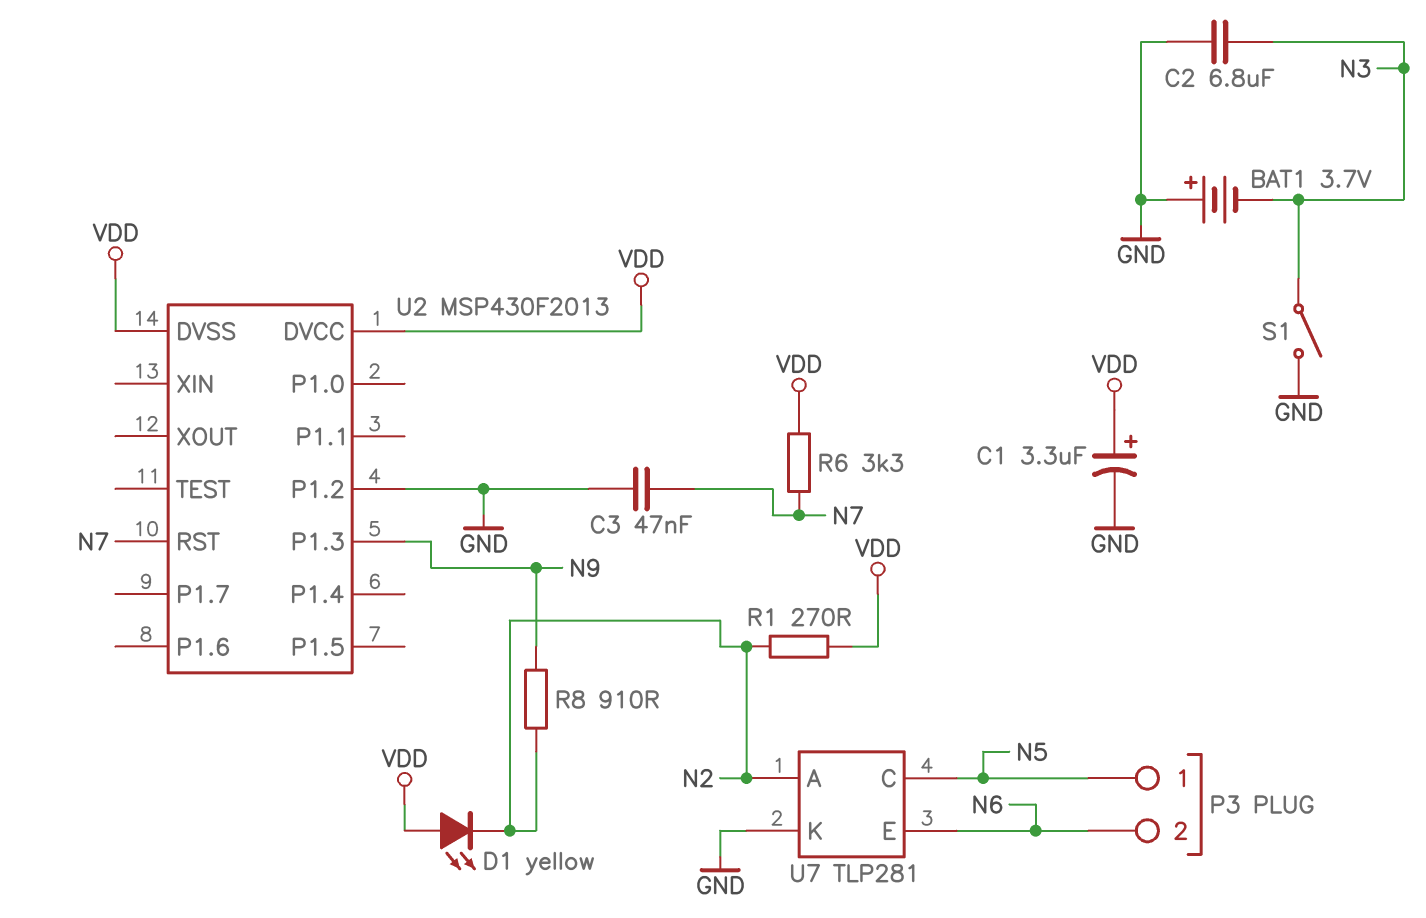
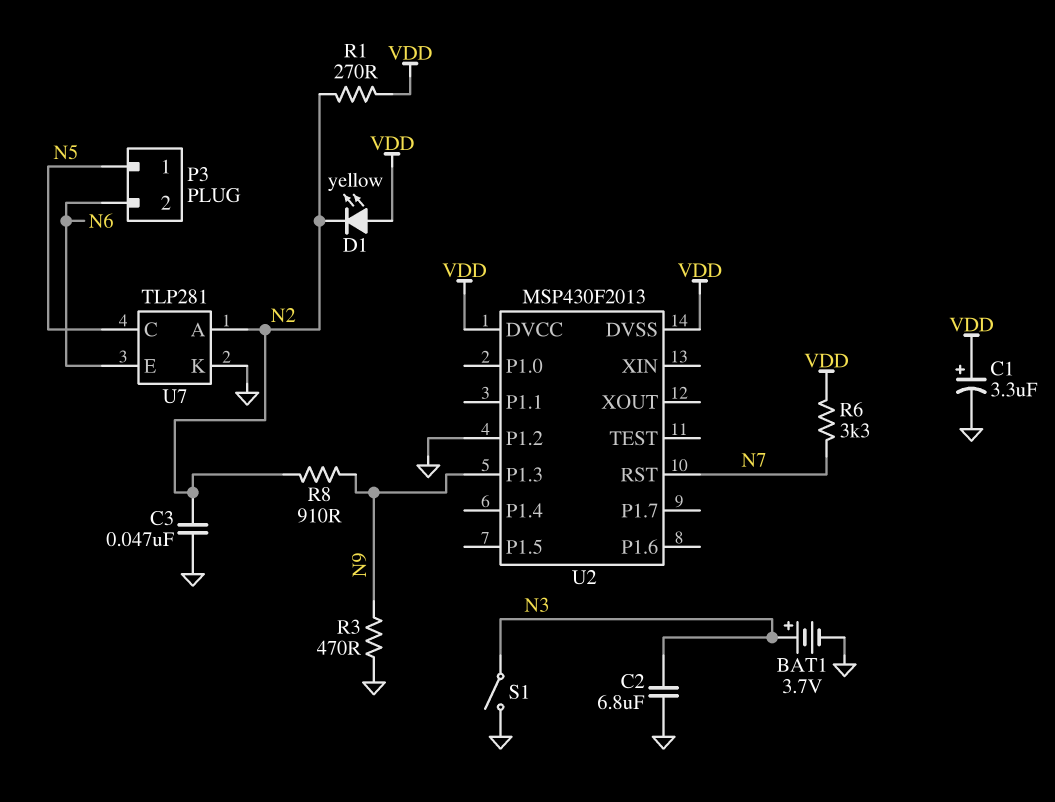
BAT1: 3.7V (plus GND, minus N3) -> 3.7V (plus N3, minus GND)
C3: 47nF (GND, N7) -> 47nF (GND, N2)
R3: none -> 470 (GND, N9)

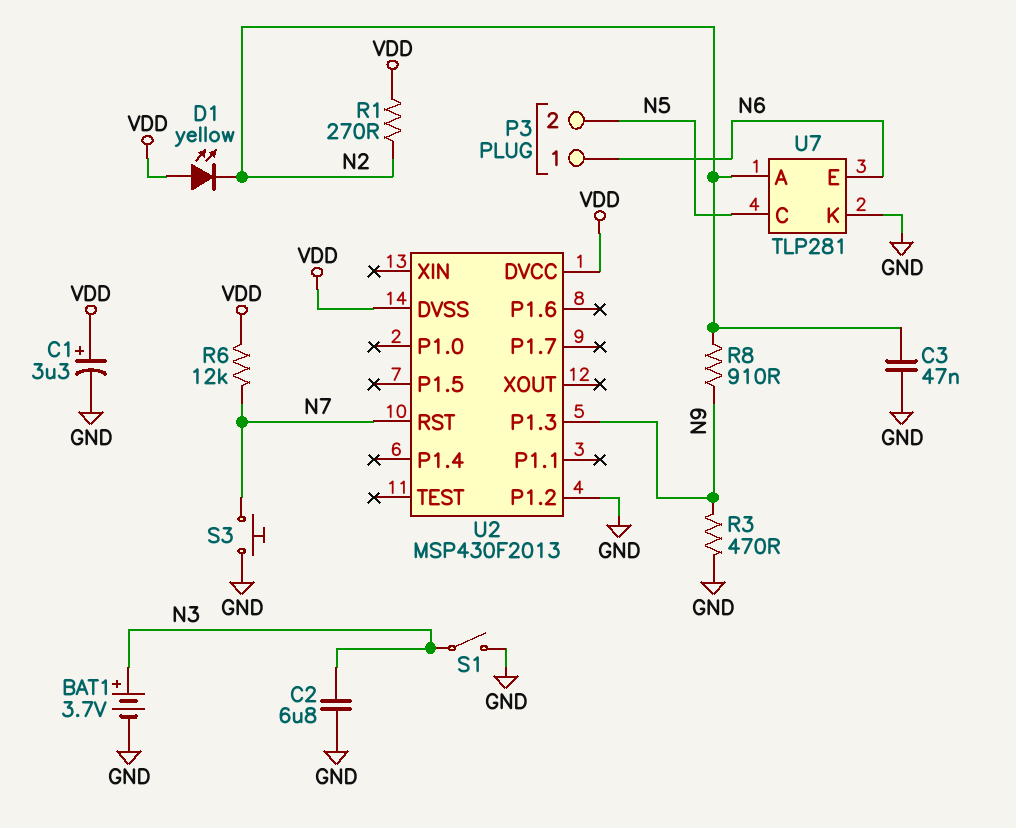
P3 pin 1: N5 -> N6
P3 pin 2: N6 -> N5
R6: 3.3k (N7, VDD) -> 12k (N7, VDD)
S3: none -> button (GND, N7)

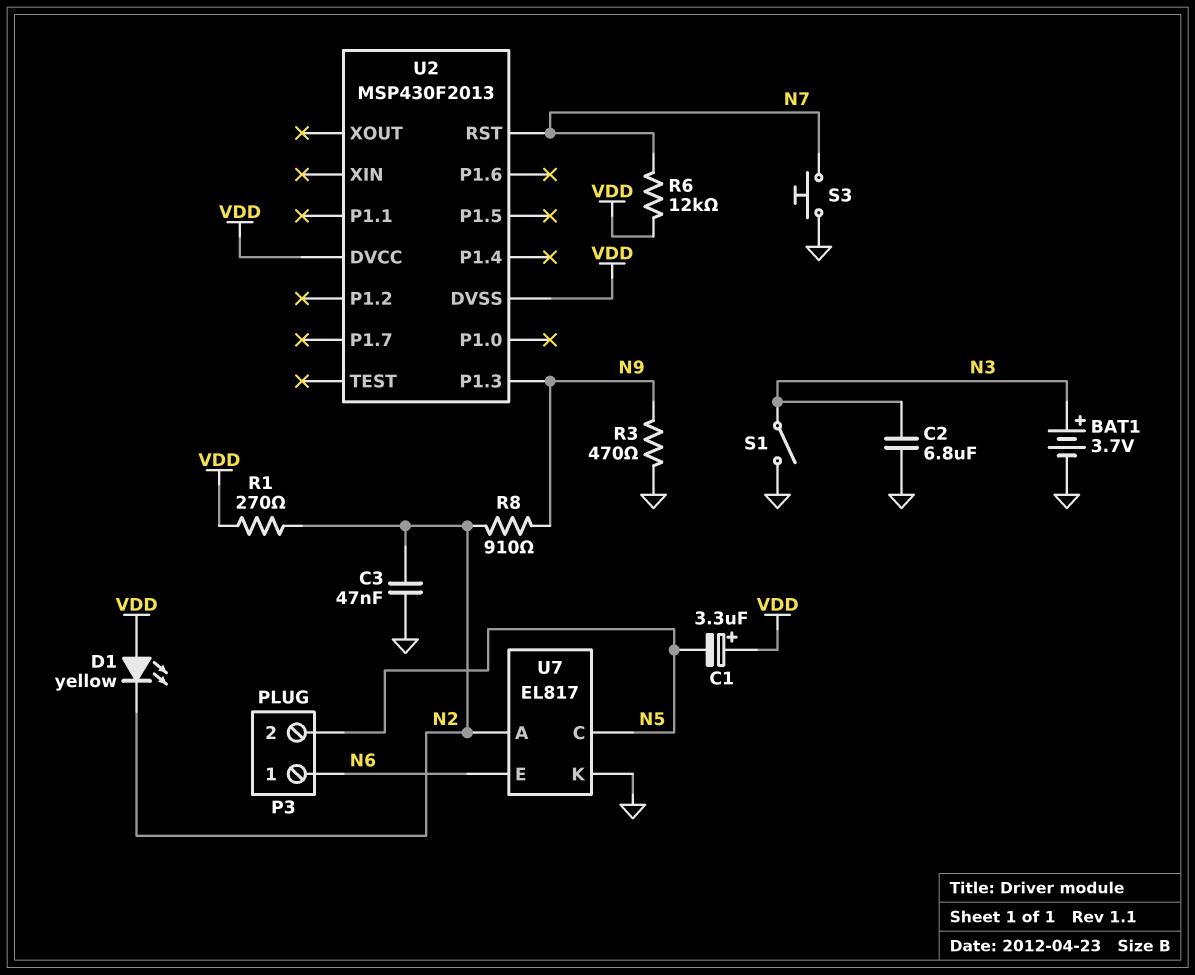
C1: 3.3uF (plus VDD, minus GND) -> 3.3uF (plus VDD, minus N5)
U2 pin P1.2: GND -> none
U7: TLP281 -> EL817

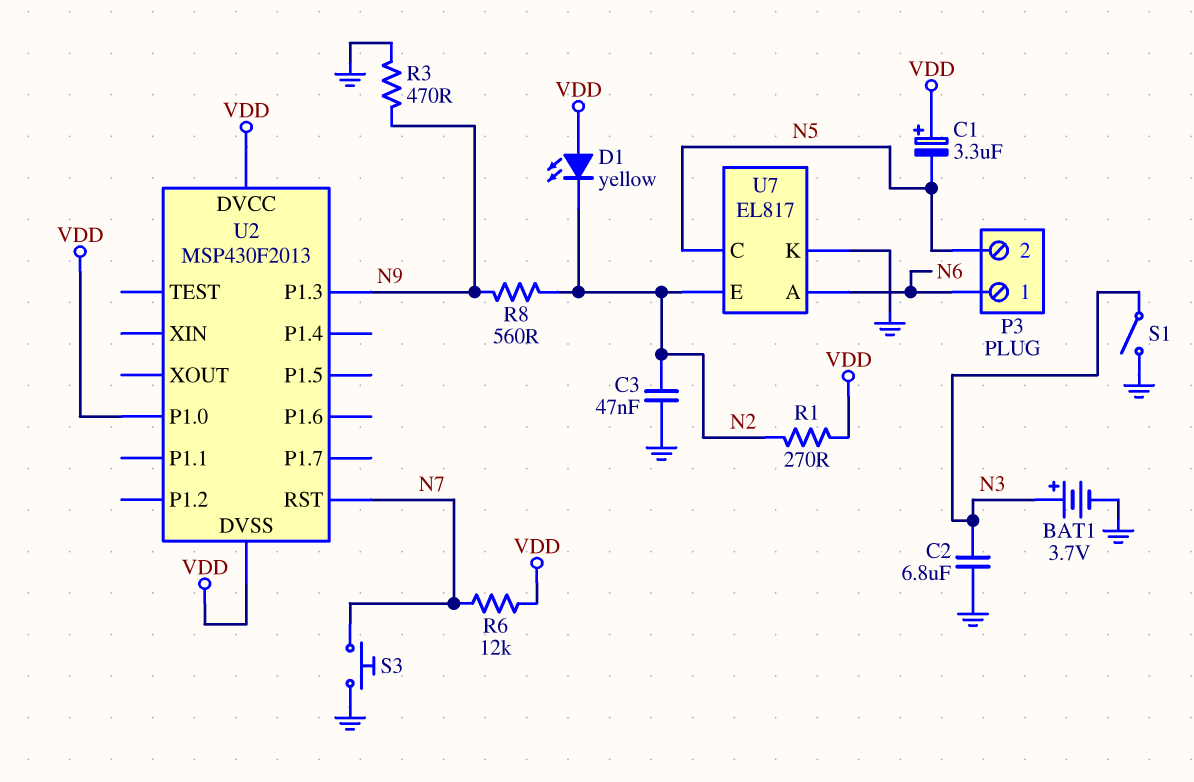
R8: 910 (N2, N9) -> 560 (N2, N9)
U2 pin P1.0: none -> VDD
U7 pin A: N2 -> N6
U7 pin E: N6 -> N2

